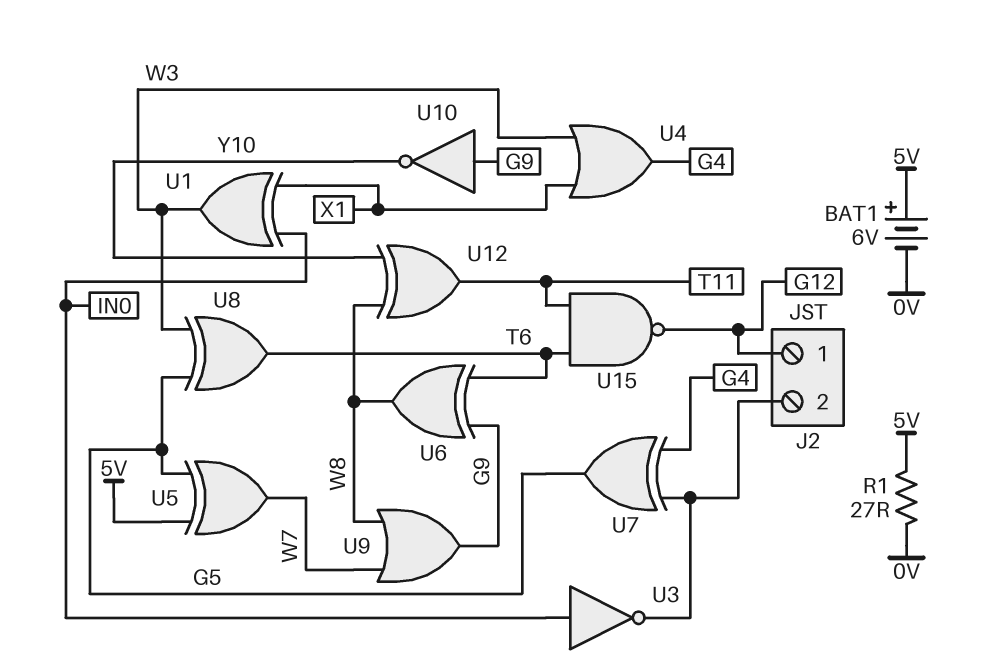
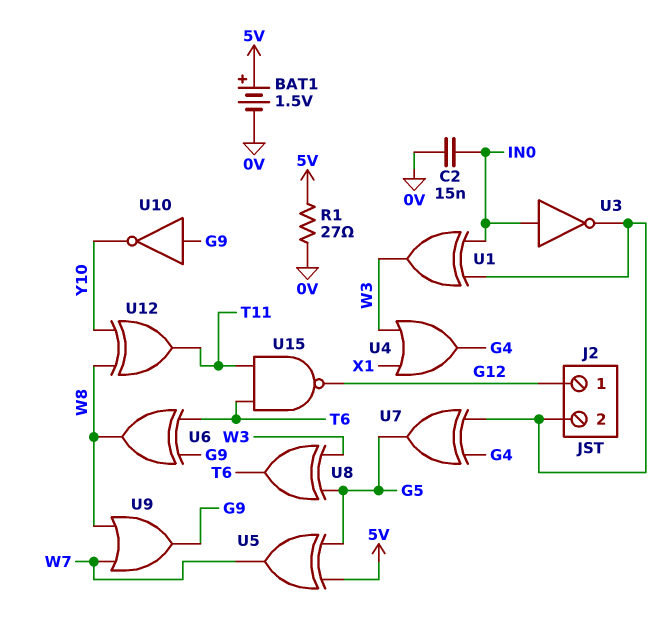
BAT1: 6V (plus 5V, minus 0V) -> 1.5V (plus 5V, minus 0V)
C2: none -> 15nF (0V, IN0)
U1: XOR (in IN0, in X1, out W3) -> XOR (in IN0, in J2/2, out W3)

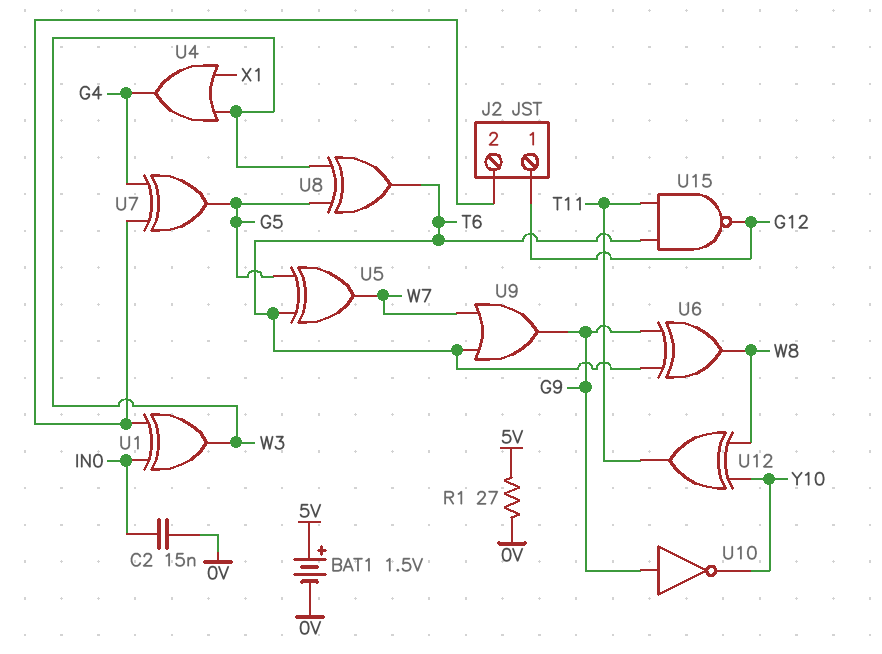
U3: NOT (in IN0, out J2/2) -> none
U5: XOR (in 5V, in G5, out W7) -> XOR (in G5, in T6, out W7)
U9: OR (in W7, in W8, out G9) -> OR (in T6, in W7, out G9)

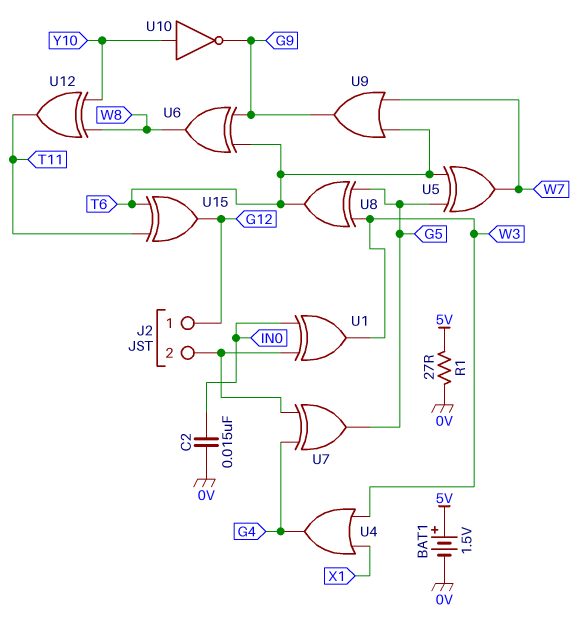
U10: NOT (in G9, out Y10) -> NOT (in Y10, out G9)
U15: NAND (in T6, in T11, out G12) -> XOR (in T6, in T11, out G12)

